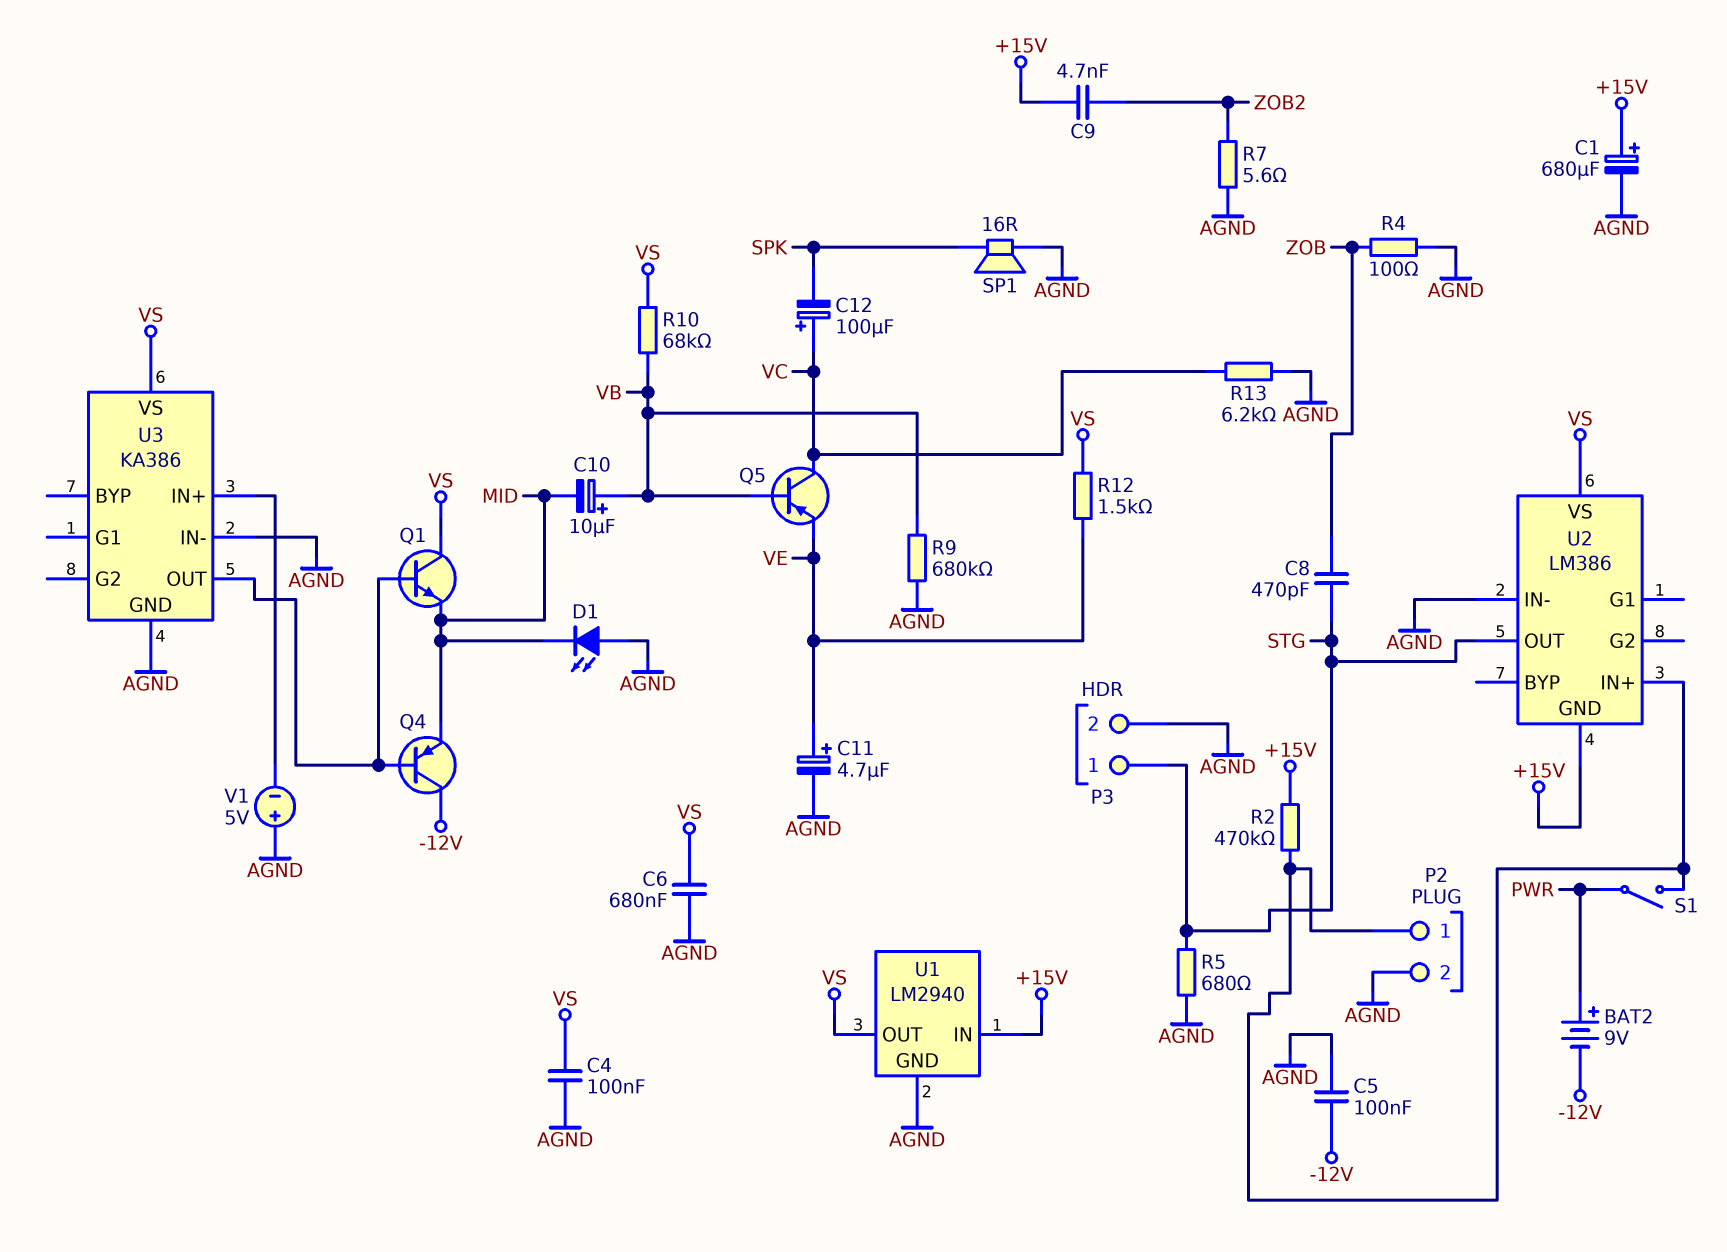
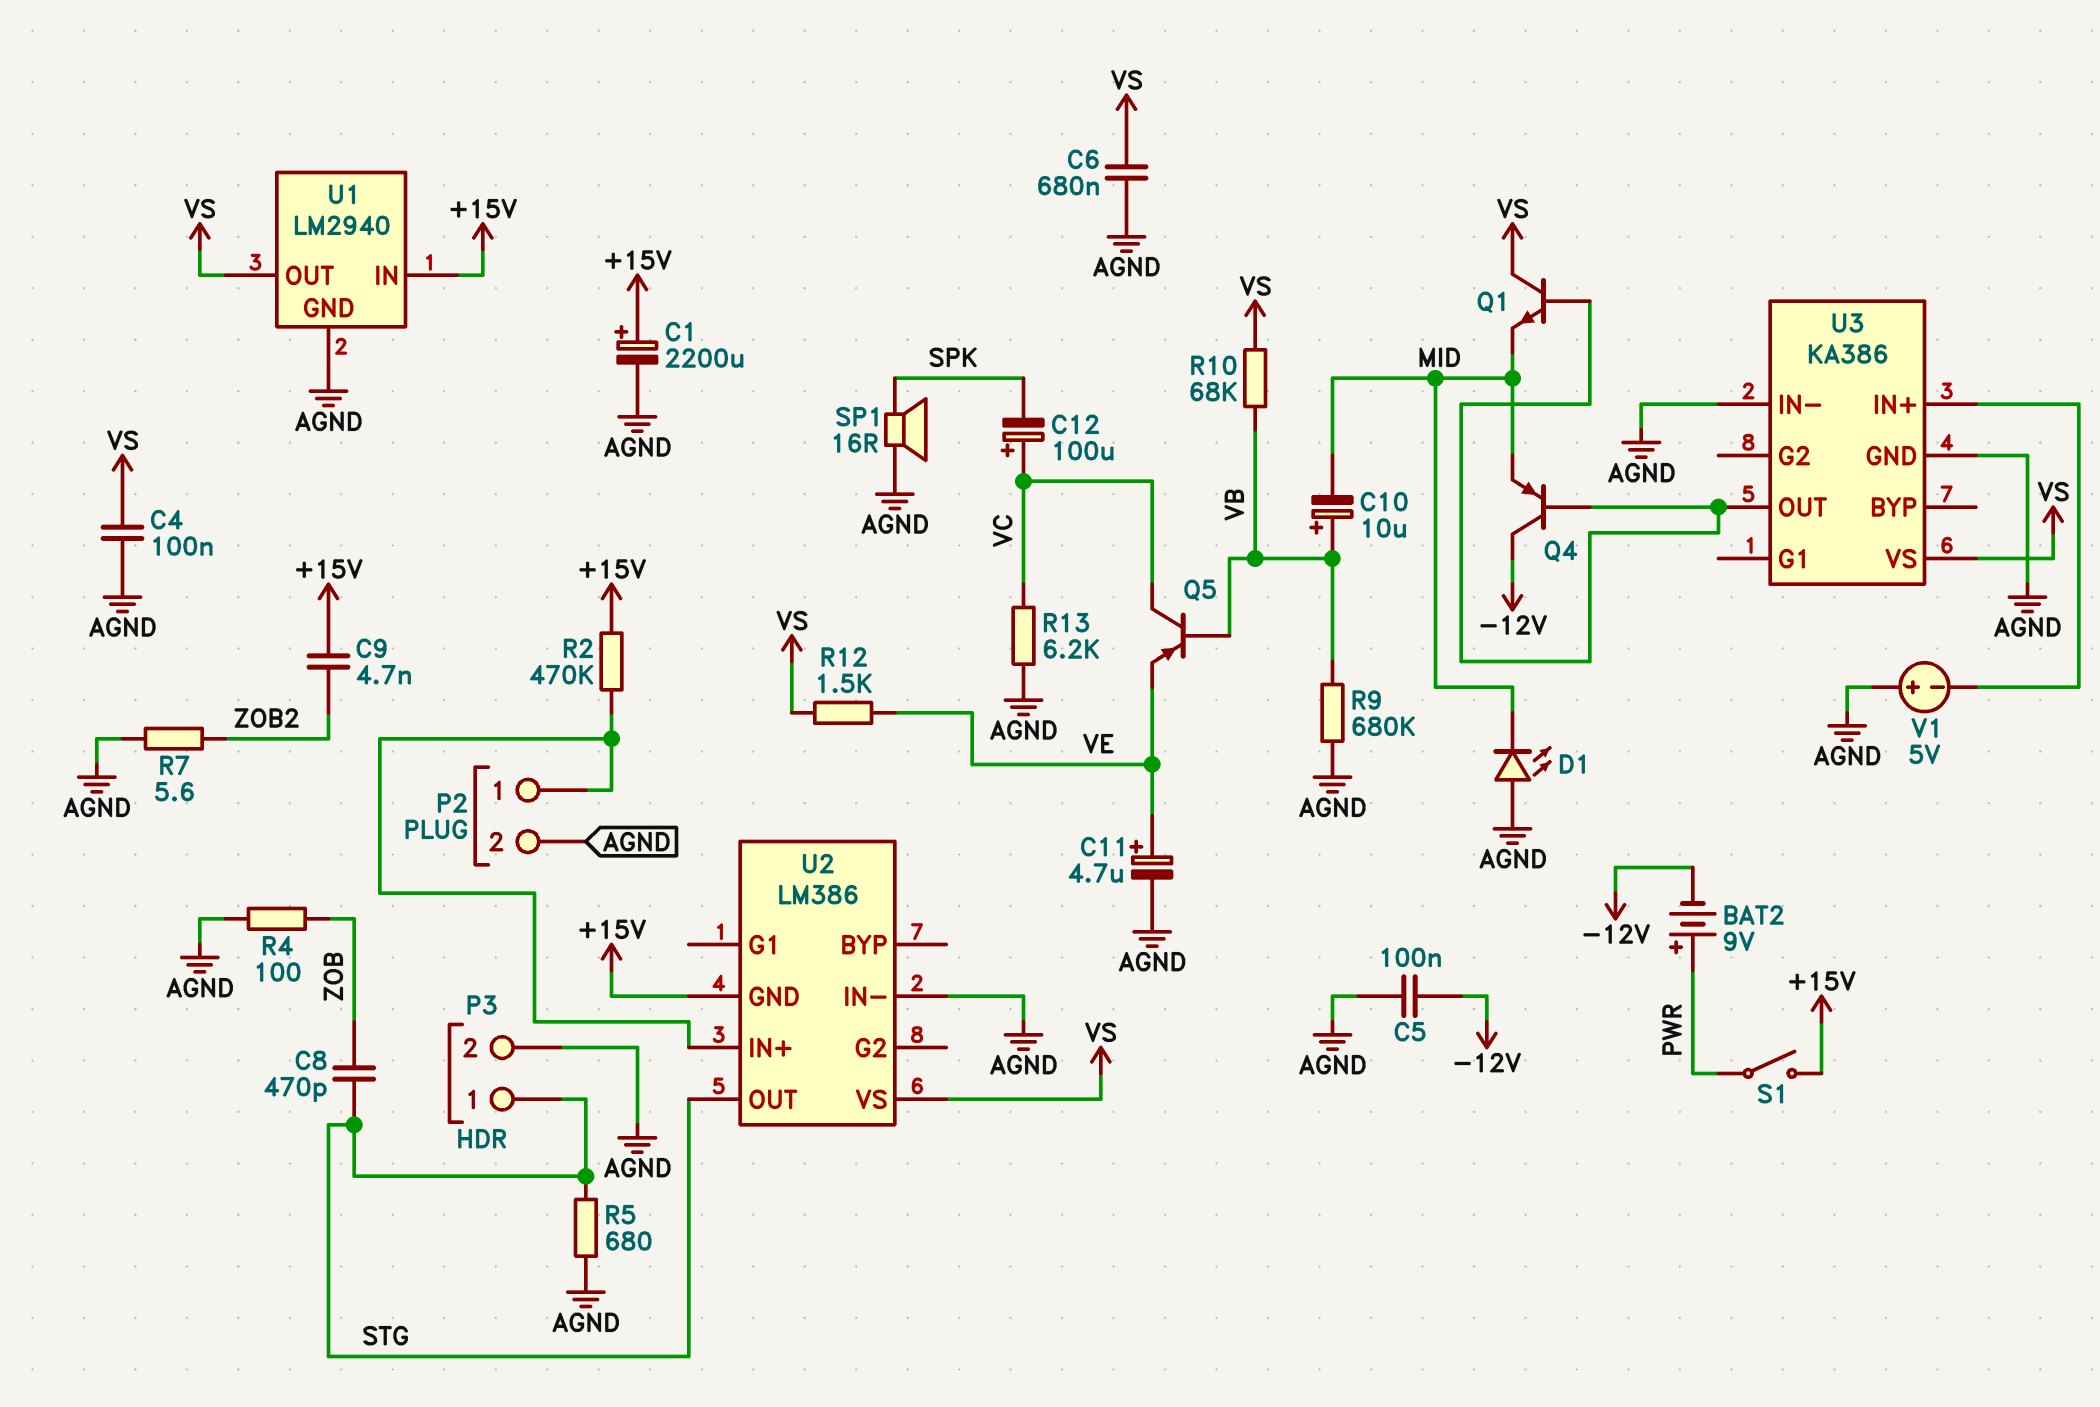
C1: 680uF (plus +15V, minus AGND) -> 2200uF (plus +15V, minus AGND)
S1: switch (P2/1, PWR) -> switch (+15V, PWR)

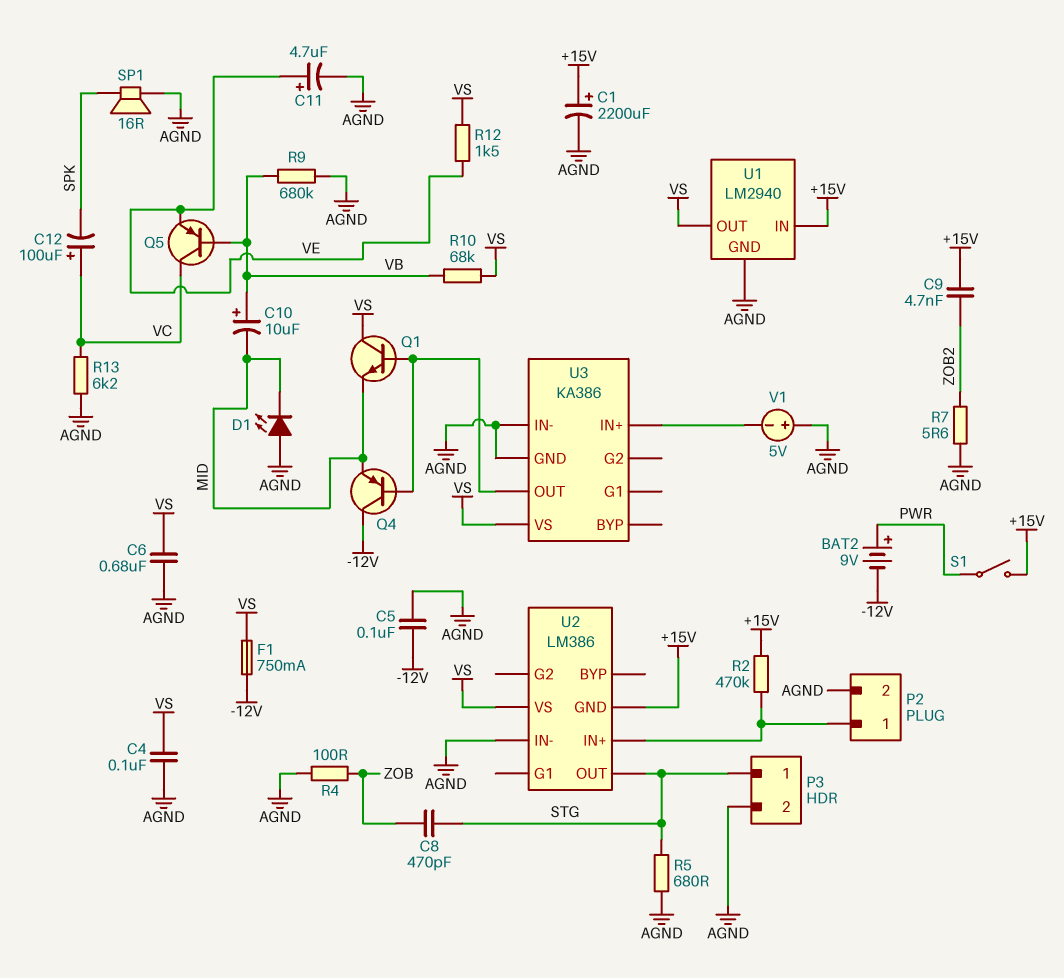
F1: none -> 750mA (-12V, VS)

